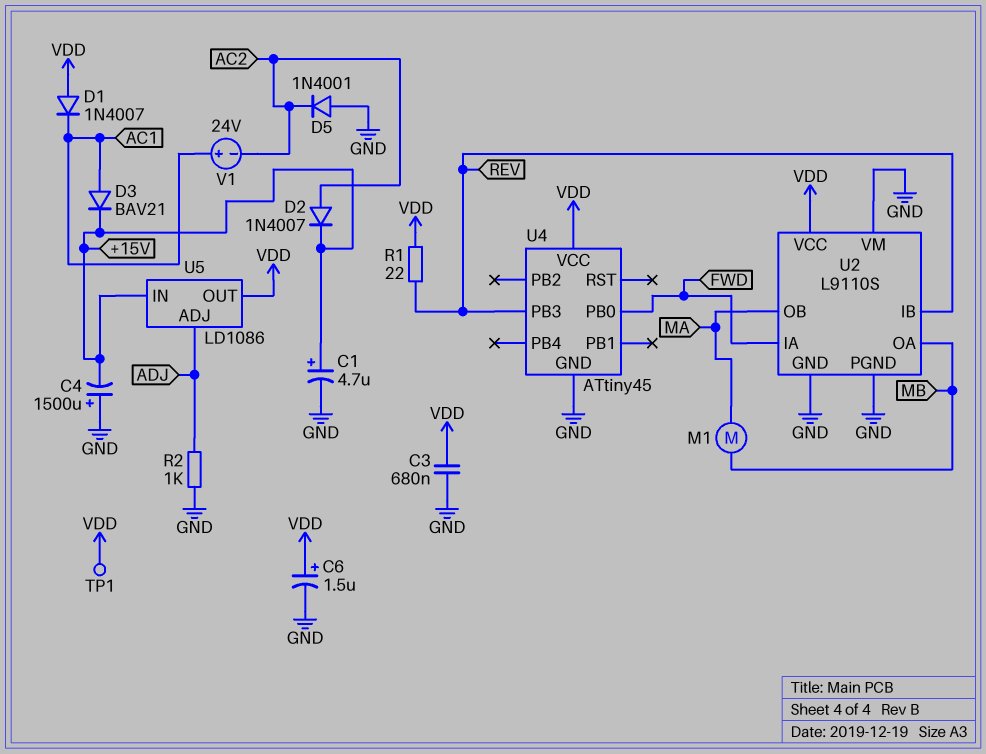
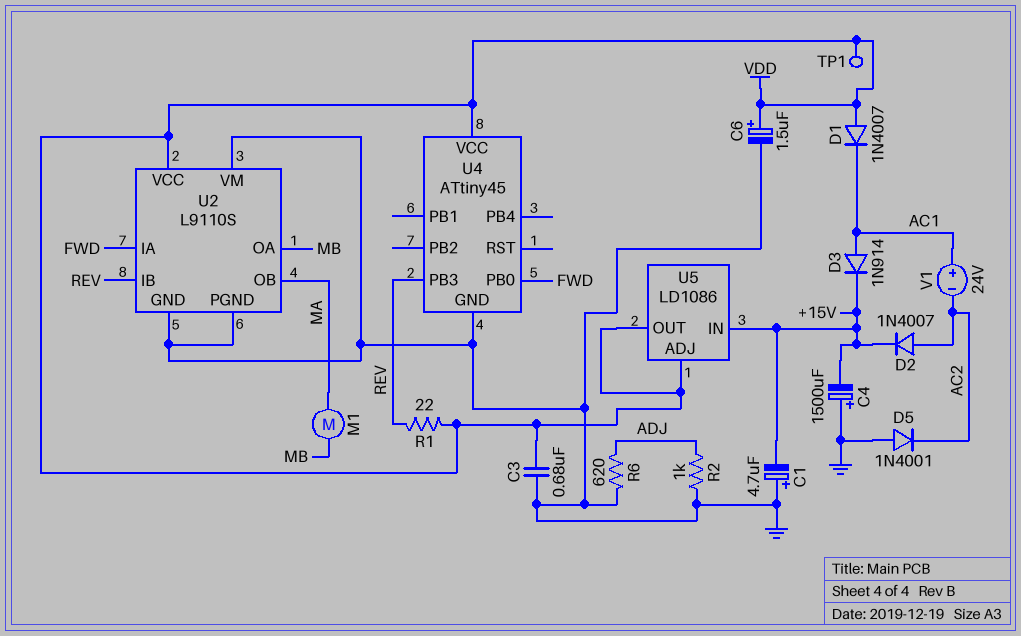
C1: 4.7uF (plus +15V, minus GND) -> 4.7uF (plus GND, minus +15V)
D3: diode BAV21 (A AC1, K +15V) -> diode 1N914 (A AC1, K +15V)
R6: none -> 620 (ADJ, GND)
U5 pin ADJ: ADJ -> VDD

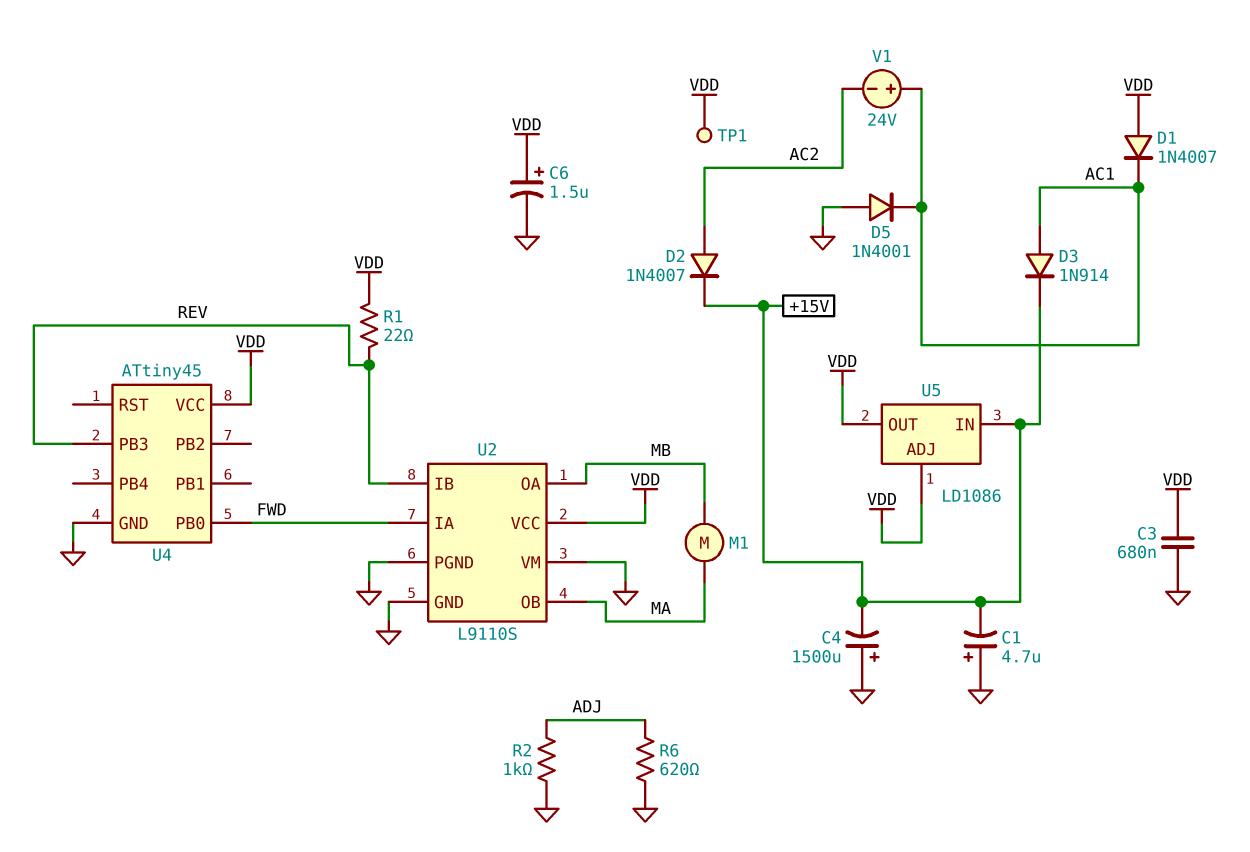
D5: diode 1N4001 (A GND, K AC2) -> diode 1N4001 (A GND, K AC1)

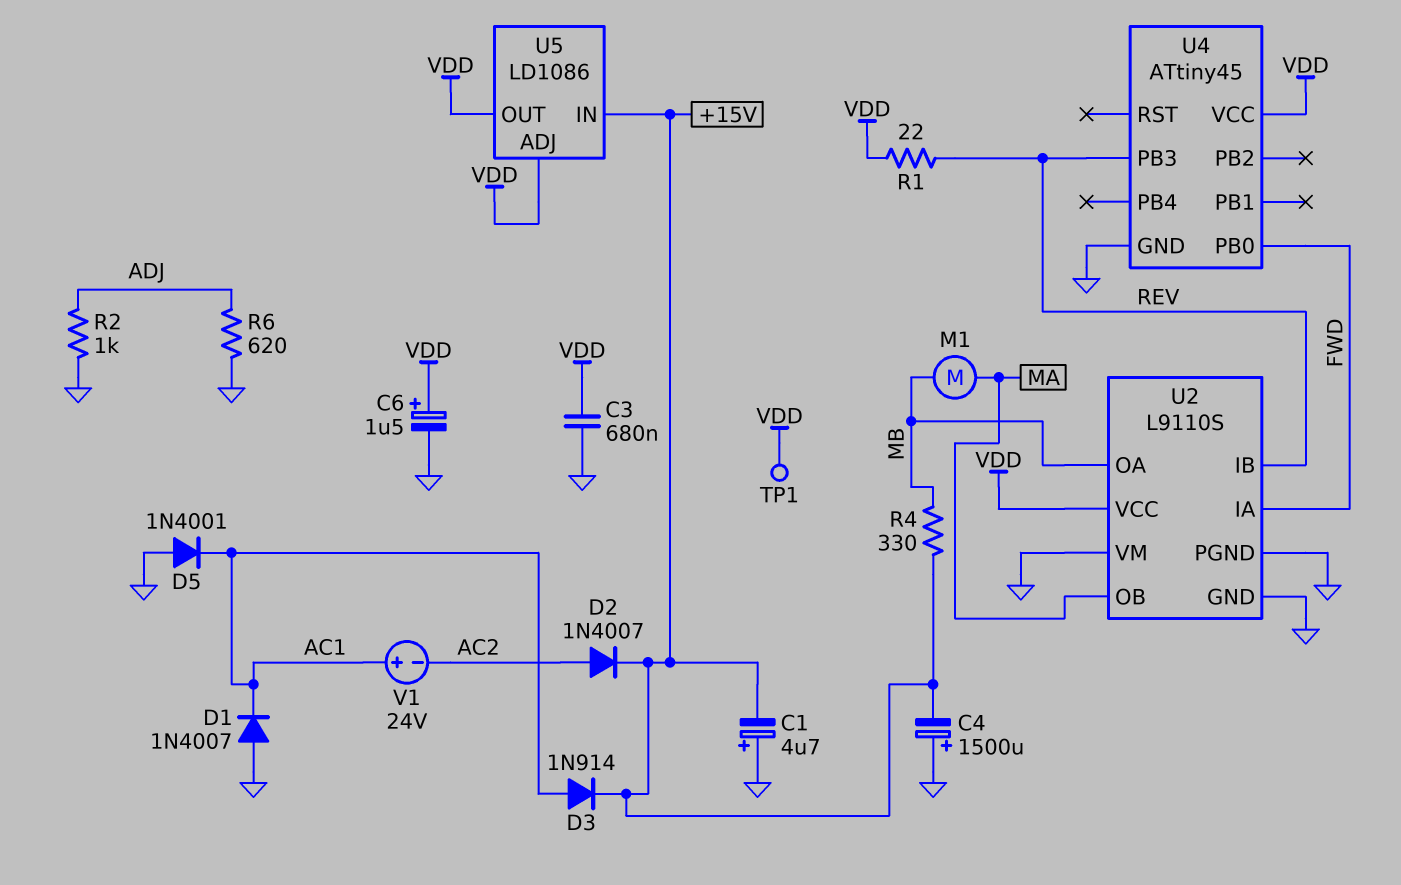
D1: diode 1N4007 (A VDD, K AC1) -> diode 1N4007 (A GND, K AC1)
R4: none -> 330 (+15V, MB)

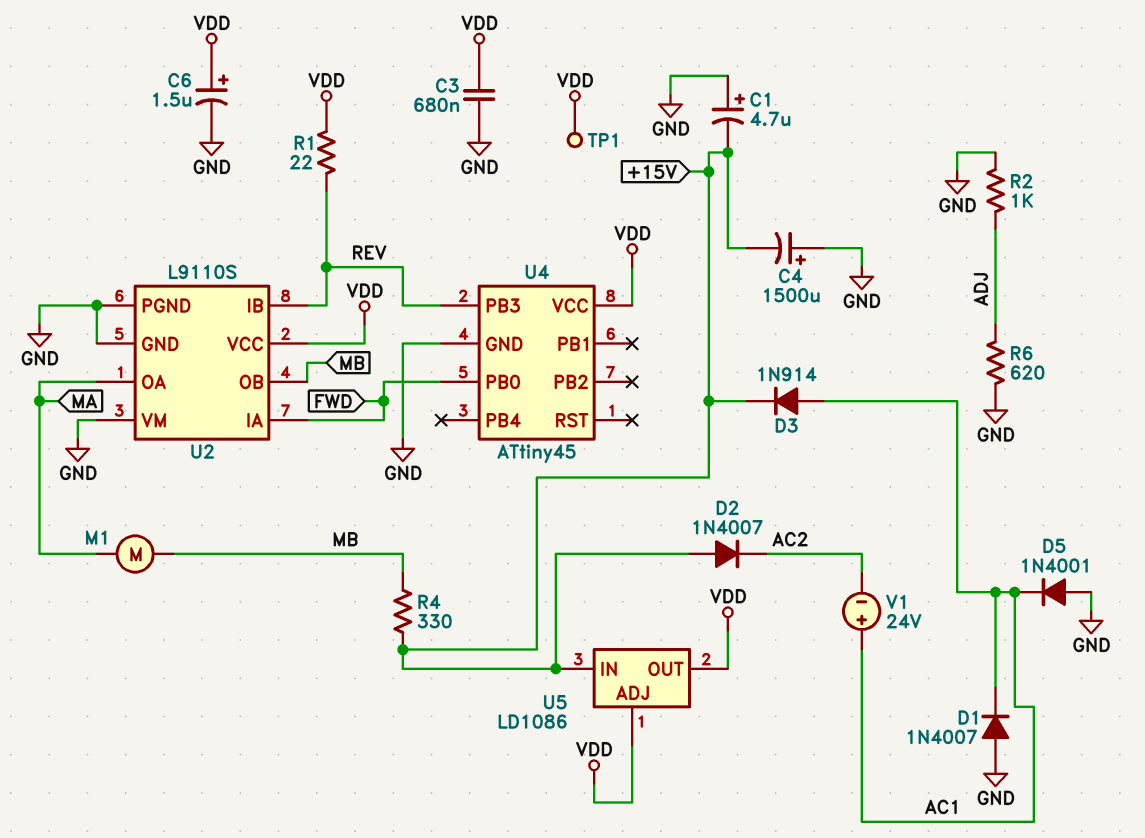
D2: diode 1N4007 (A AC2, K +15V) -> diode 1N4007 (A +15V, K AC2)
U2 pin OA: MB -> MA
U2 pin OB: MA -> MB

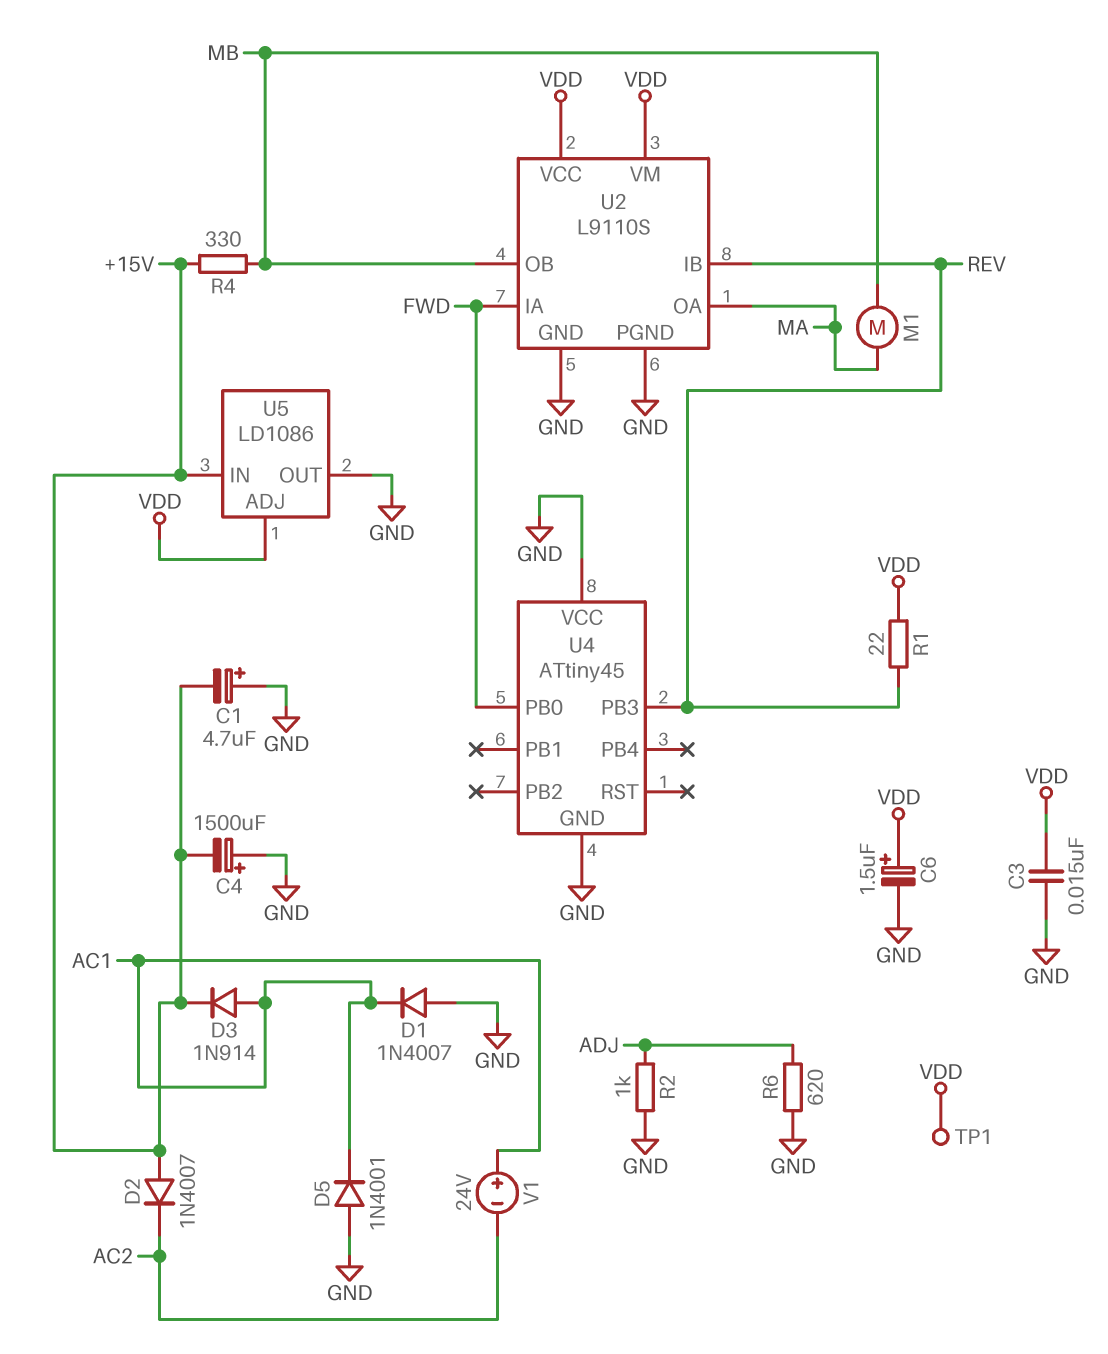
C3: 680nF (GND, VDD) -> 15nF (GND, VDD)
U2 pin VM: GND -> VDD
U4 pin VCC: VDD -> GND
U5 pin OUT: VDD -> GND

